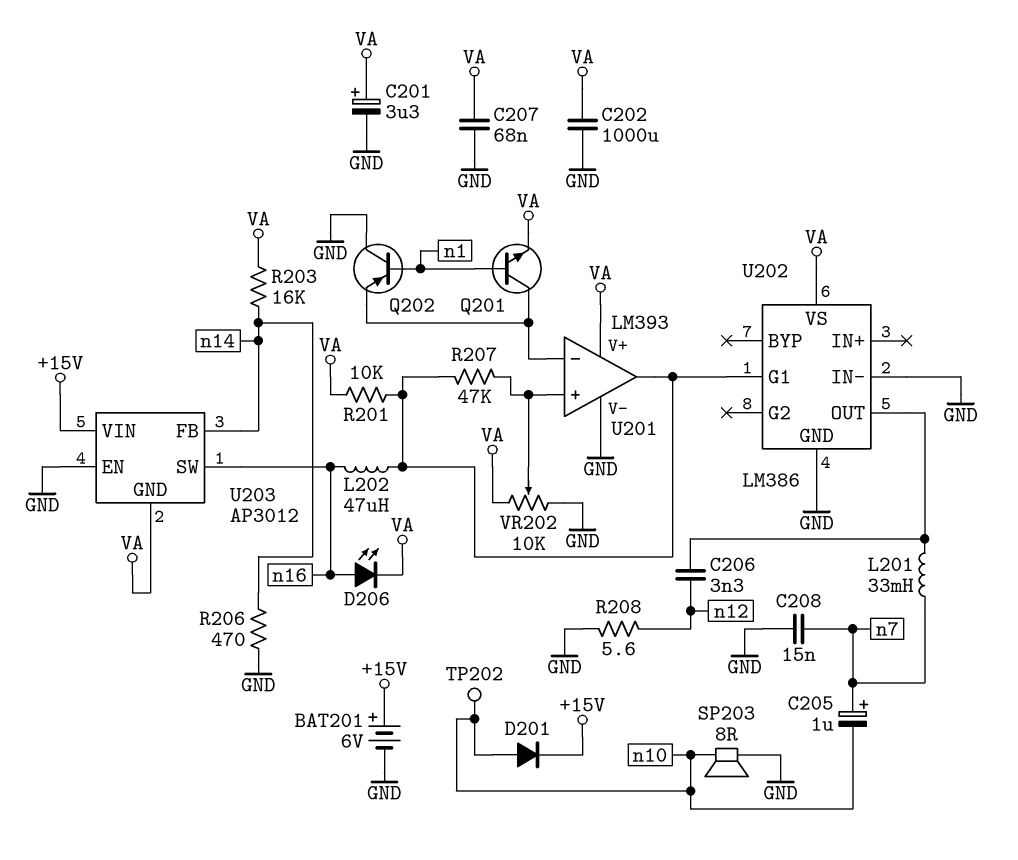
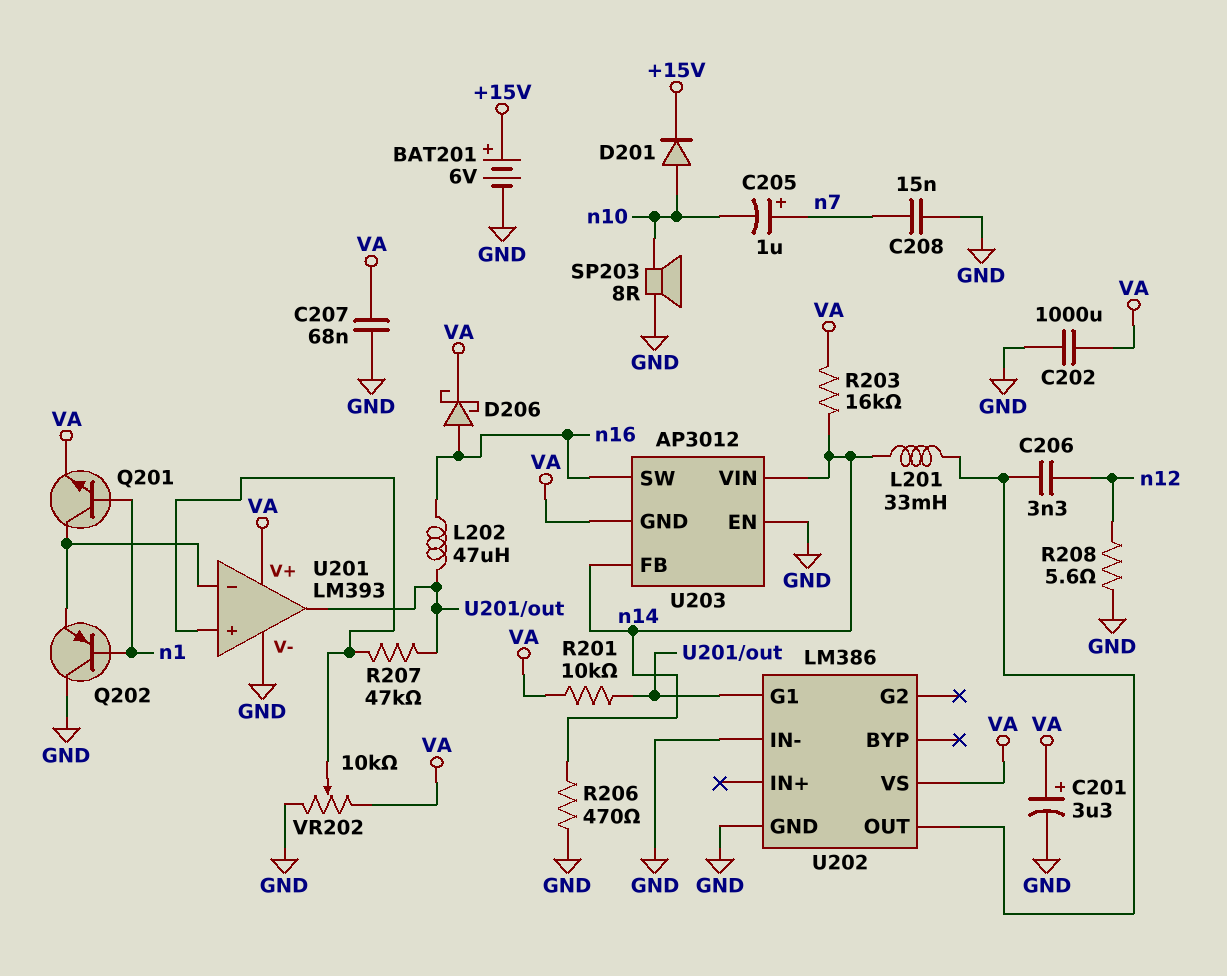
D206: LED (A n16, K VA) -> schottky (A n16, K VA)
L201: 33mH (U202/OUT, n7) -> 33mH (U202/OUT, n14)
TP202: test point (n10) -> none
U203 pin VIN: +15V -> n14

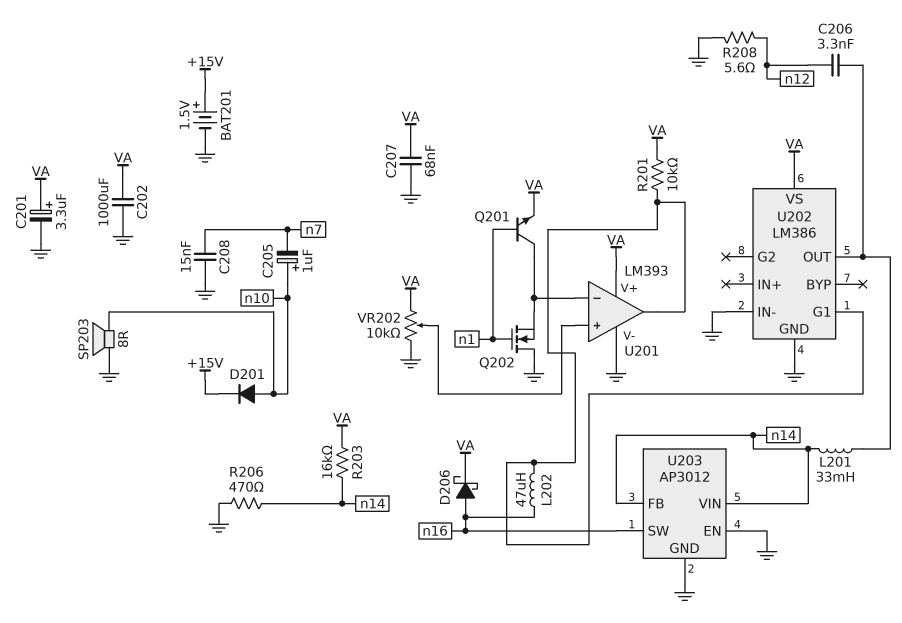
BAT201: 6V (plus +15V, minus GND) -> 1.5V (plus +15V, minus GND)
C205: 1uF (plus n7, minus n10) -> 1uF (plus n10, minus n7)
Q202: PNP (B n1, C GND, E U201/in-) -> NMOS (G n1, D GND, S U201/in-)
R207: 47k (U201/in+, U201/out) -> none
U203 pin GND: VA -> GND

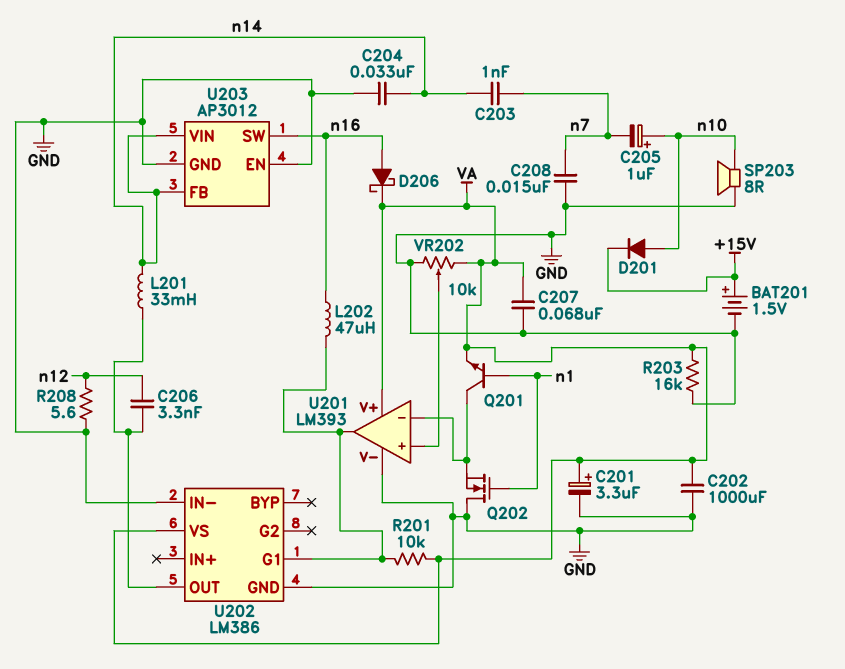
C203: none -> 1nF (n7, n14)
C204: none -> 33nF (GND, n14)
R203: 16k (VA, n14) -> 16k (GND, VA)
R206: 470 (GND, n14) -> none

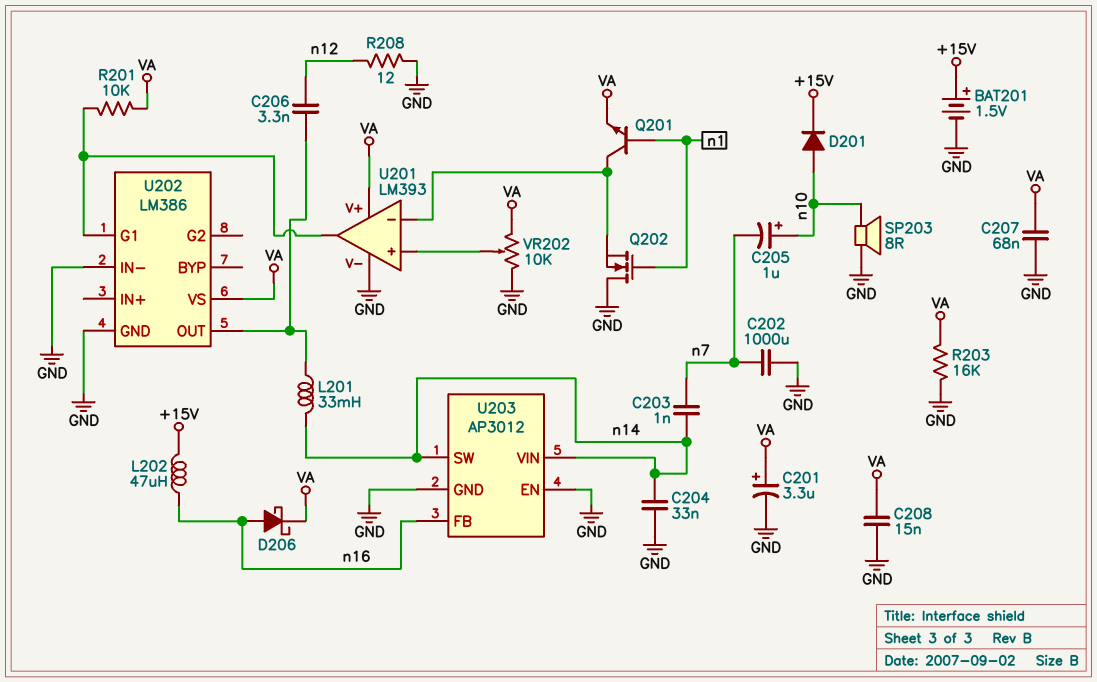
C202: 1000uF (GND, VA) -> 1000uF (GND, n7)
C208: 15nF (GND, n7) -> 15nF (GND, VA)
L202: 47uH (U201/out, n16) -> 47uH (+15V, n16)
R208: 5.6 (GND, n12) -> 12 (GND, n12)
U203 pin FB: n14 -> n16
U203 pin SW: n16 -> n14

